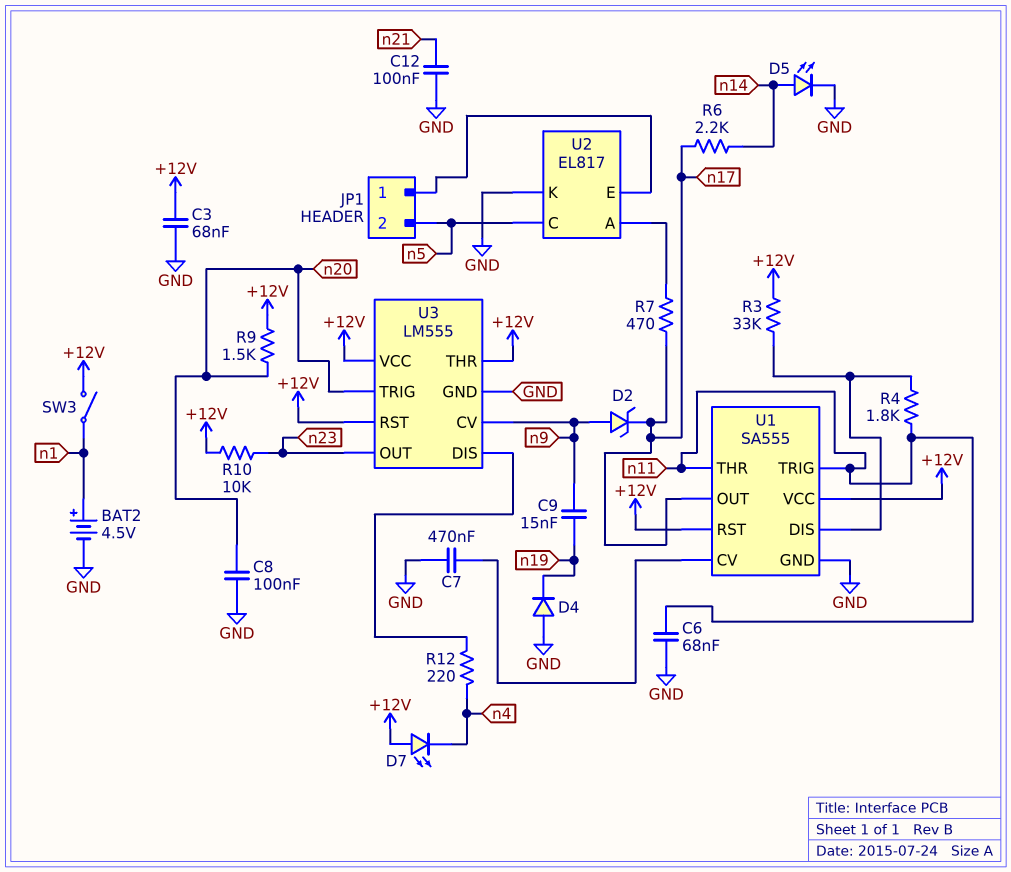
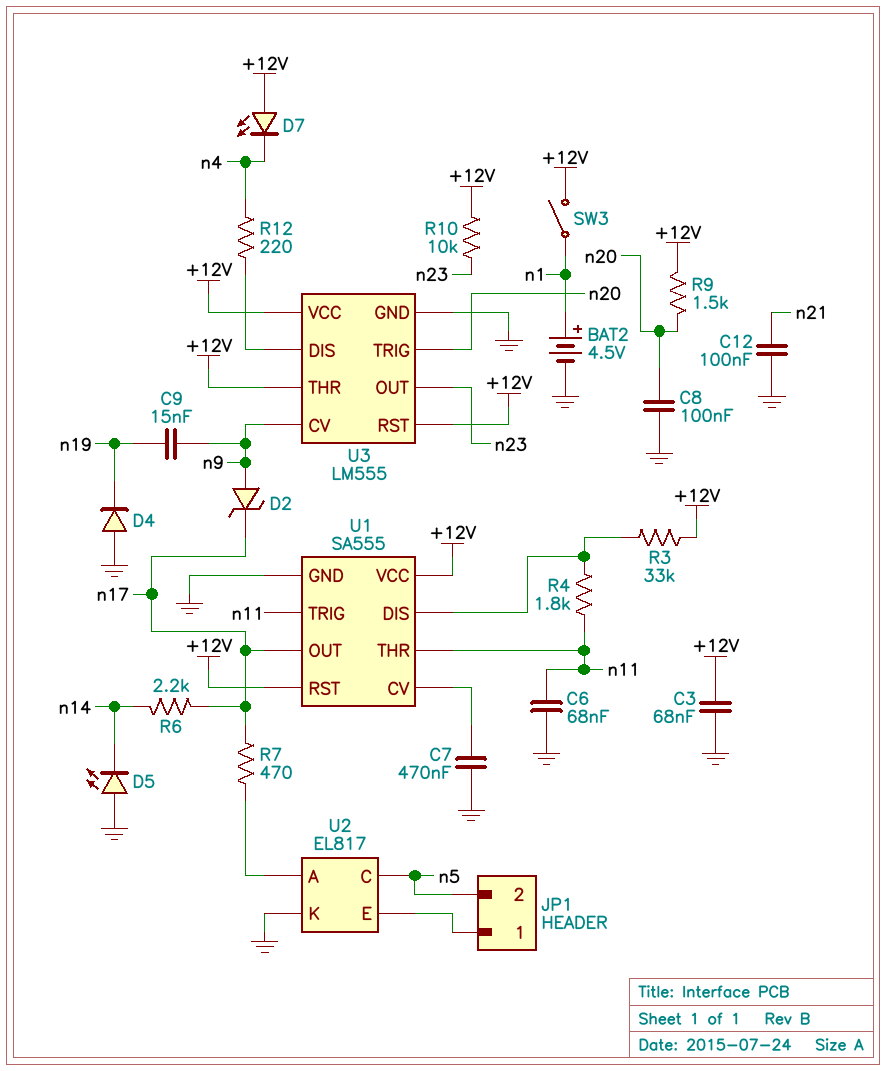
D5: LED (A n14, K GND) -> LED (A GND, K n14)

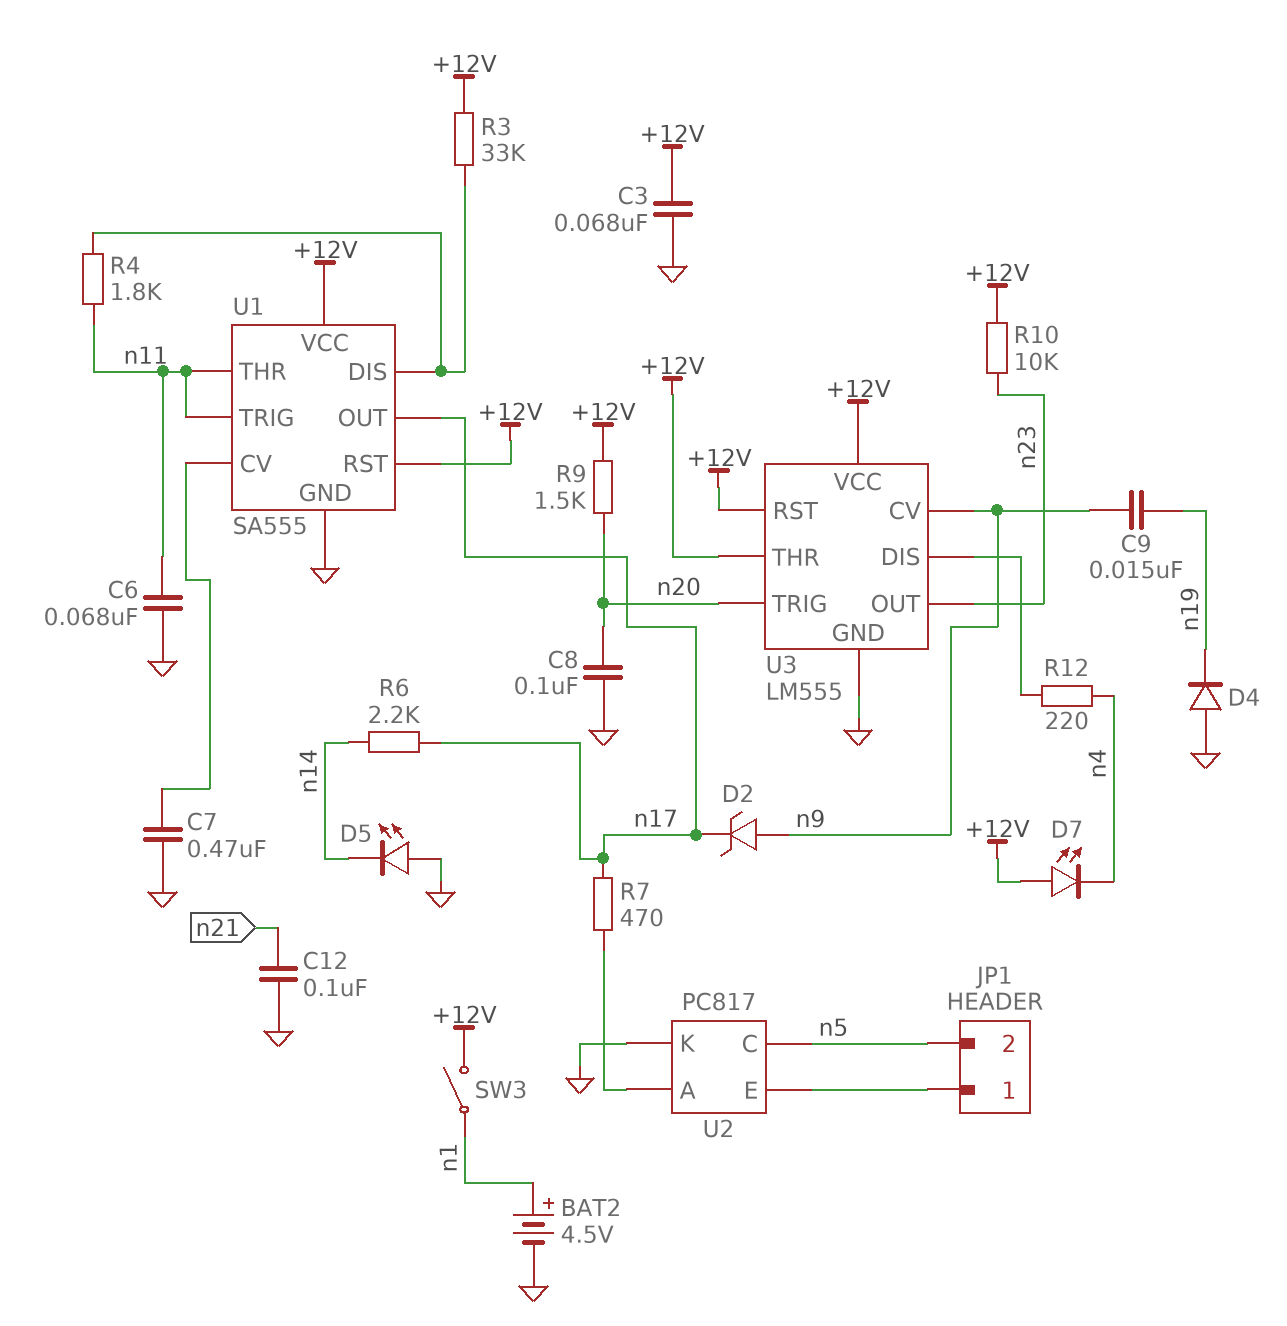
U2: EL817 -> PC817

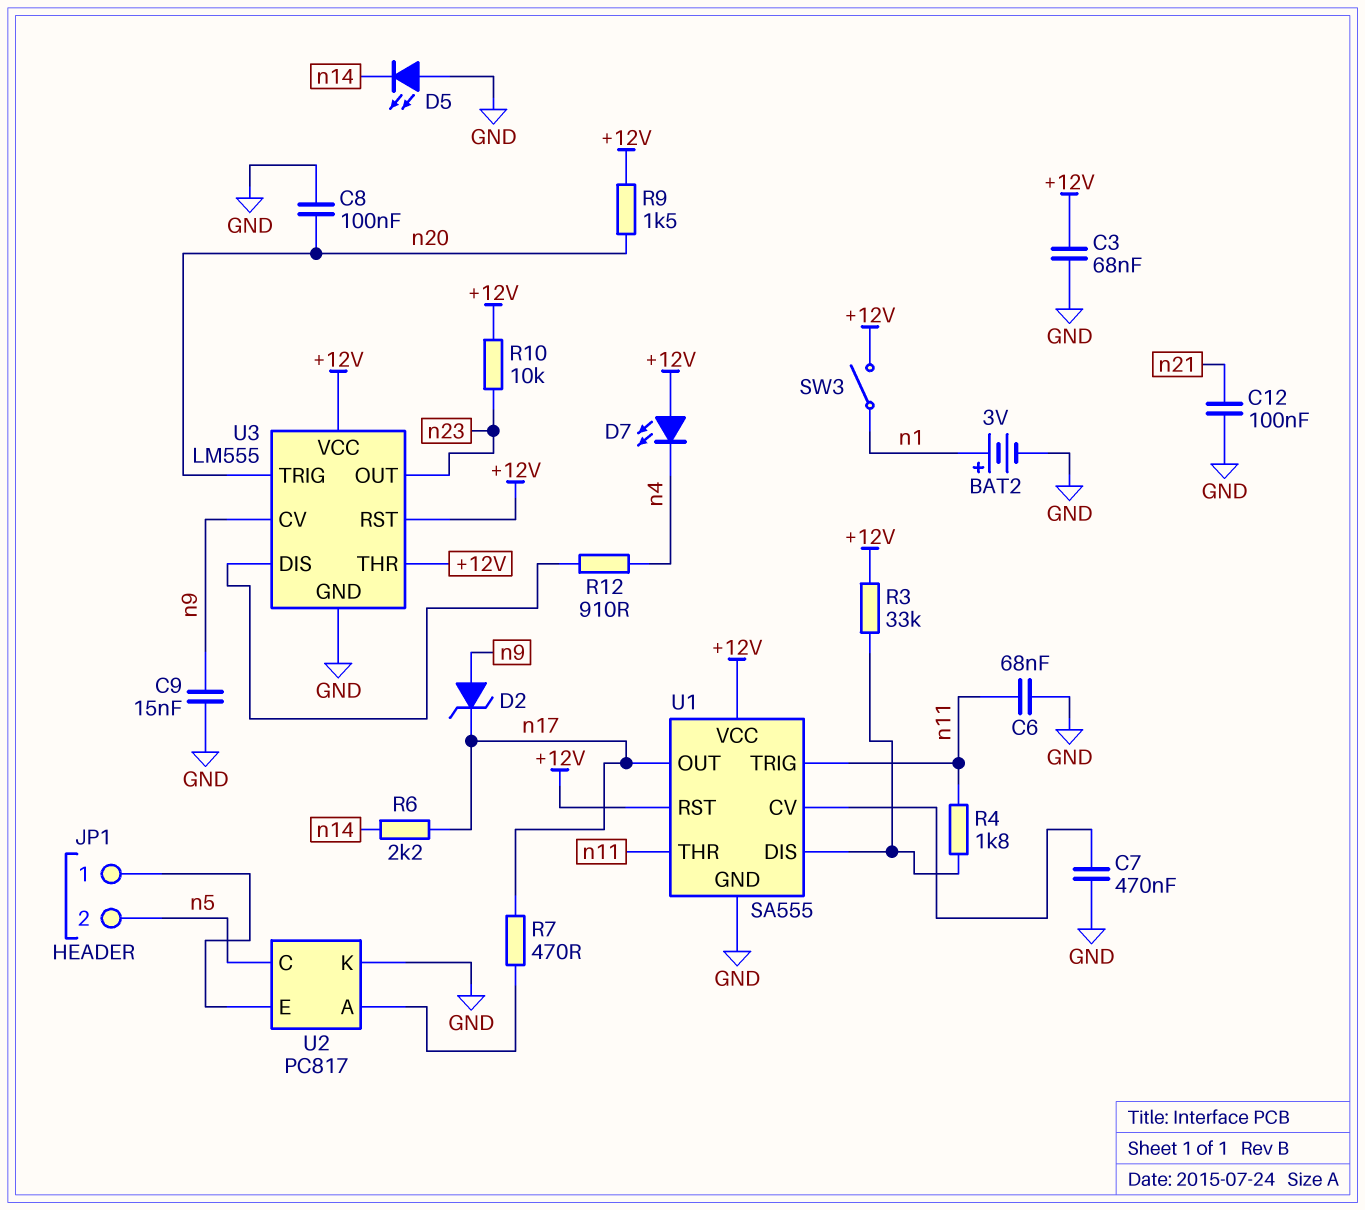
BAT2: 4.5V (plus n1, minus GND) -> 3V (plus n1, minus GND)
C9: 15nF (n9, n19) -> 15nF (GND, n9)
D4: diode (A GND, K n19) -> none
R12: 220 (U3/DIS, n4) -> 910 (U3/DIS, n4)

